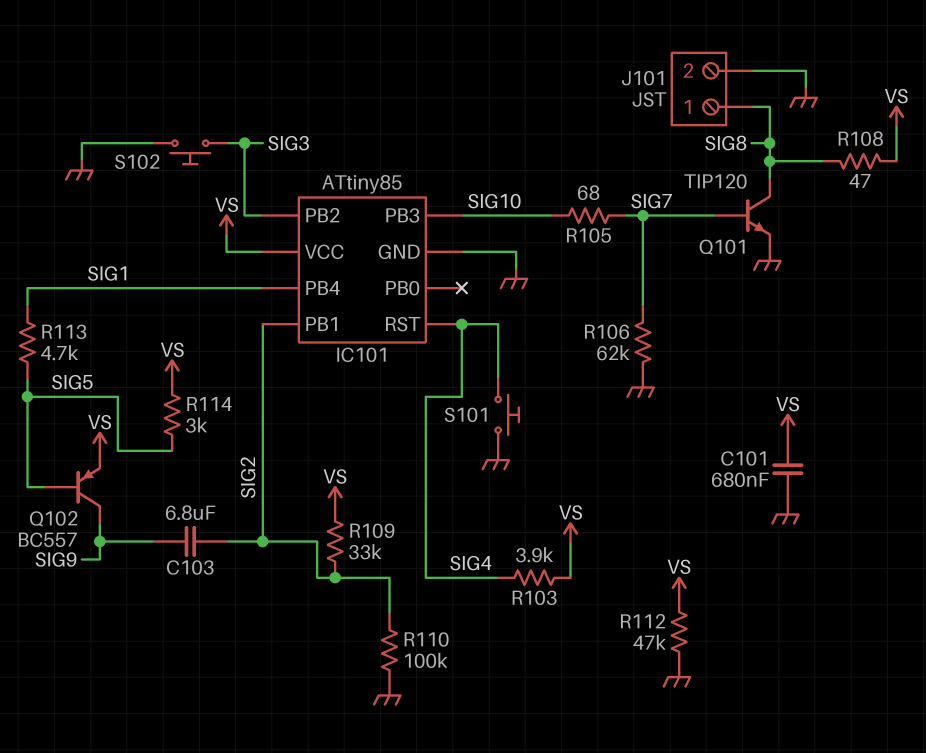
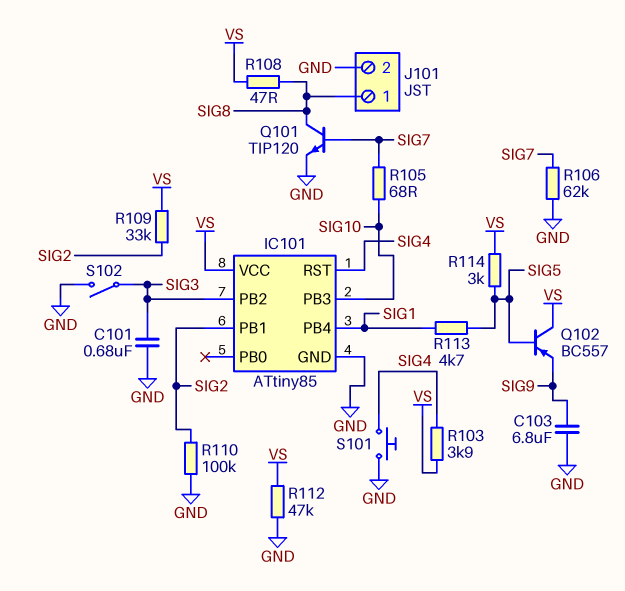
C101: 680nF (GND, VS) -> 680nF (GND, SIG3)
C103: 6.8uF (SIG2, SIG9) -> 6.8uF (GND, SIG9)
Q102: PNP BC557 (B SIG5, C SIG9, E VS) -> PNP BC557 (B SIG5, C VS, E SIG9)
S102: button (GND, SIG3) -> switch (GND, SIG3)

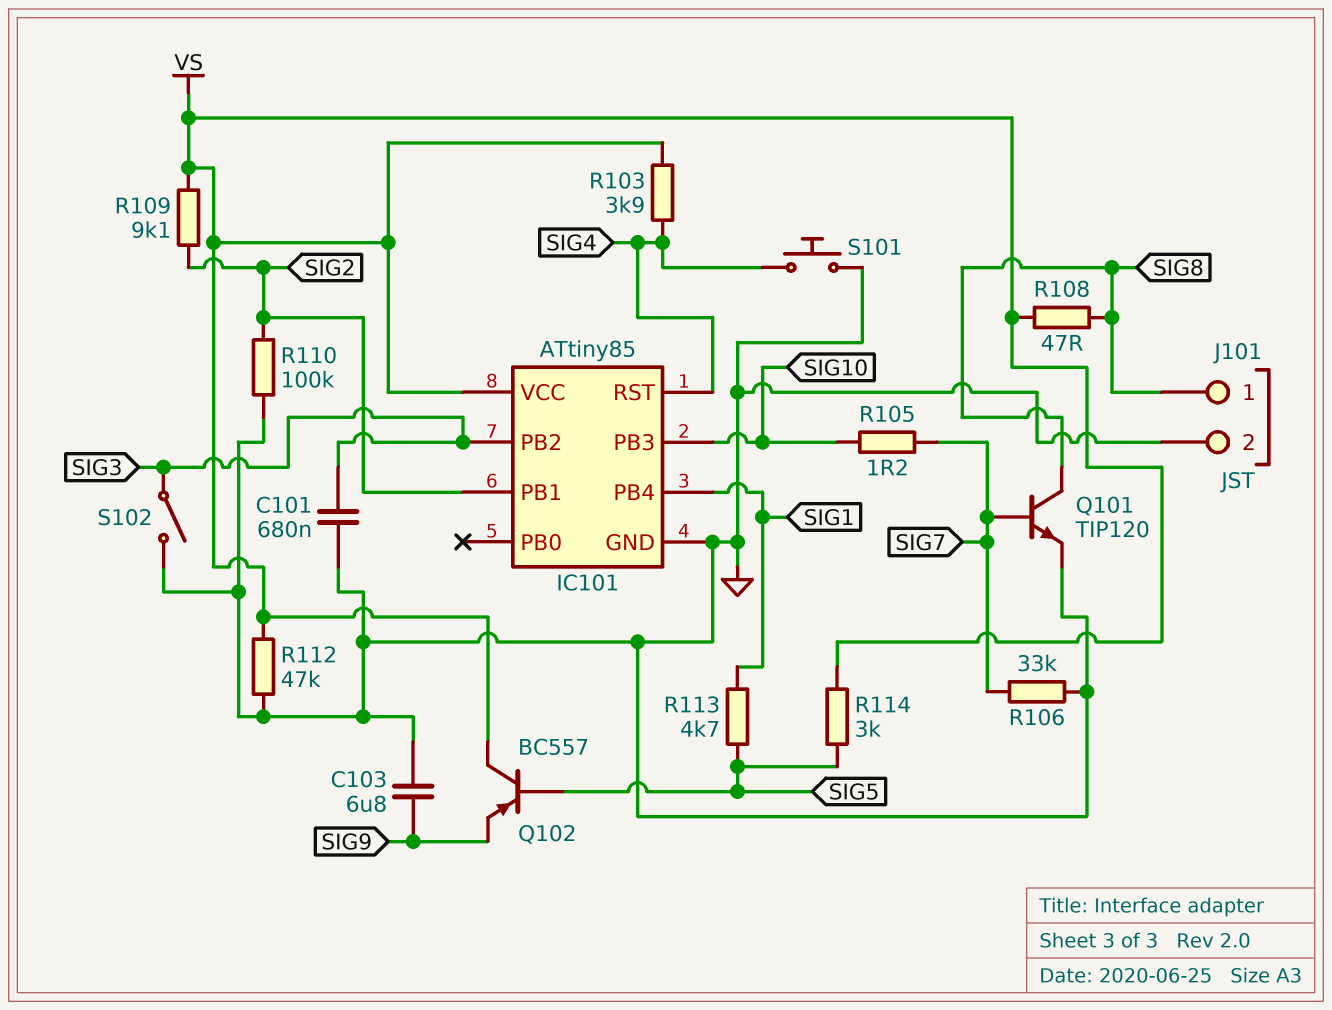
R105: 68 (SIG7, SIG10) -> 1.2 (SIG7, SIG10)
R106: 62k (GND, SIG7) -> 33k (GND, SIG7)
R109: 33k (SIG2, VS) -> 9.1k (SIG2, VS)

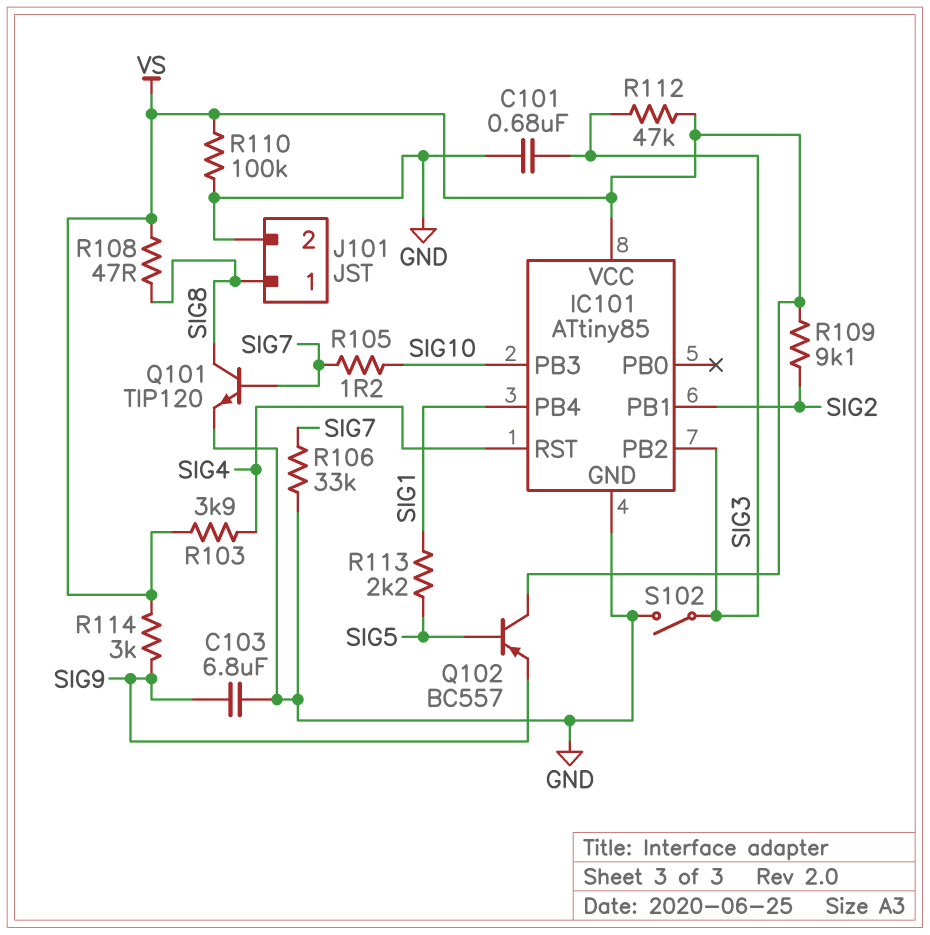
R110: 100k (GND, SIG2) -> 100k (GND, VS)
R112: 47k (GND, VS) -> 47k (SIG3, VS)
R113: 4.7k (SIG1, SIG5) -> 2.2k (SIG1, SIG5)
R114: 3k (SIG5, VS) -> 3k (SIG9, VS)
S101: button (GND, SIG4) -> none

